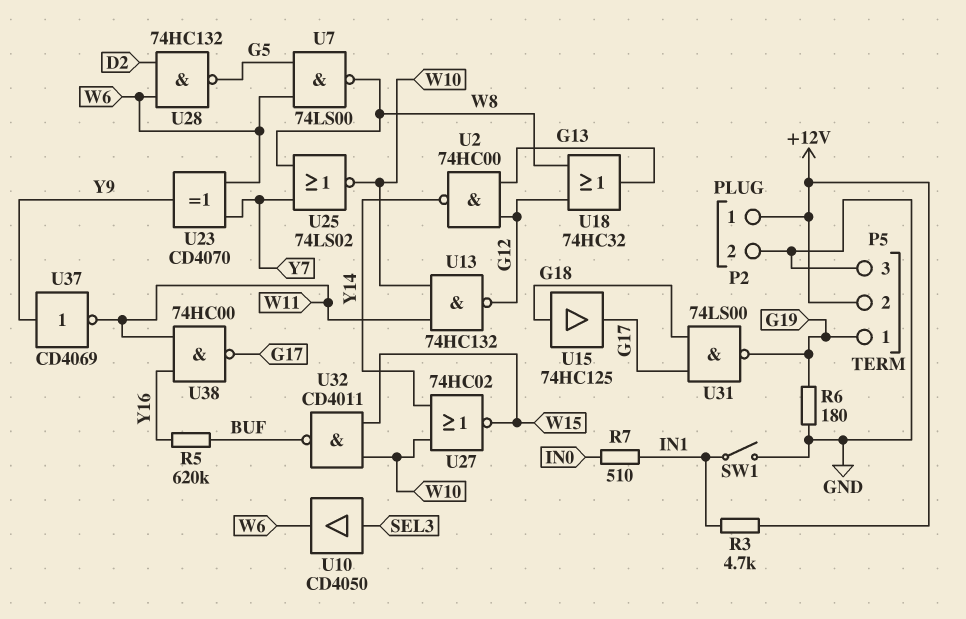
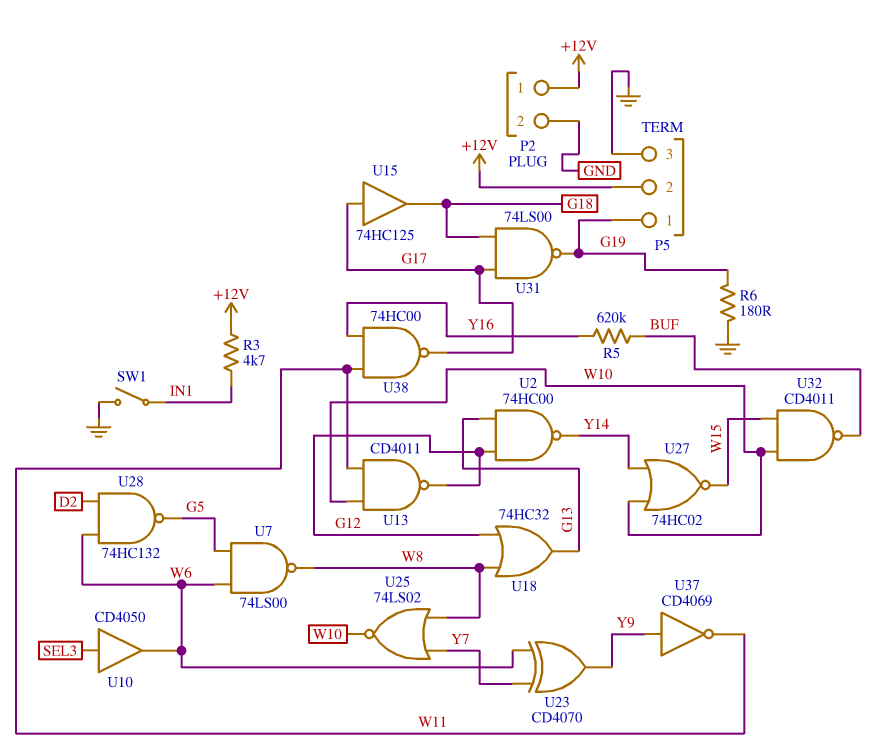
R7: 510 (IN0, IN1) -> none
U13: NAND 74HC132 (in W10, in W11, out G12) -> NAND CD4011 (in W10, in W11, out G12)
U15: buffer 74HC125 (in G18, out G17) -> buffer 74HC125 (in G17, out G18)

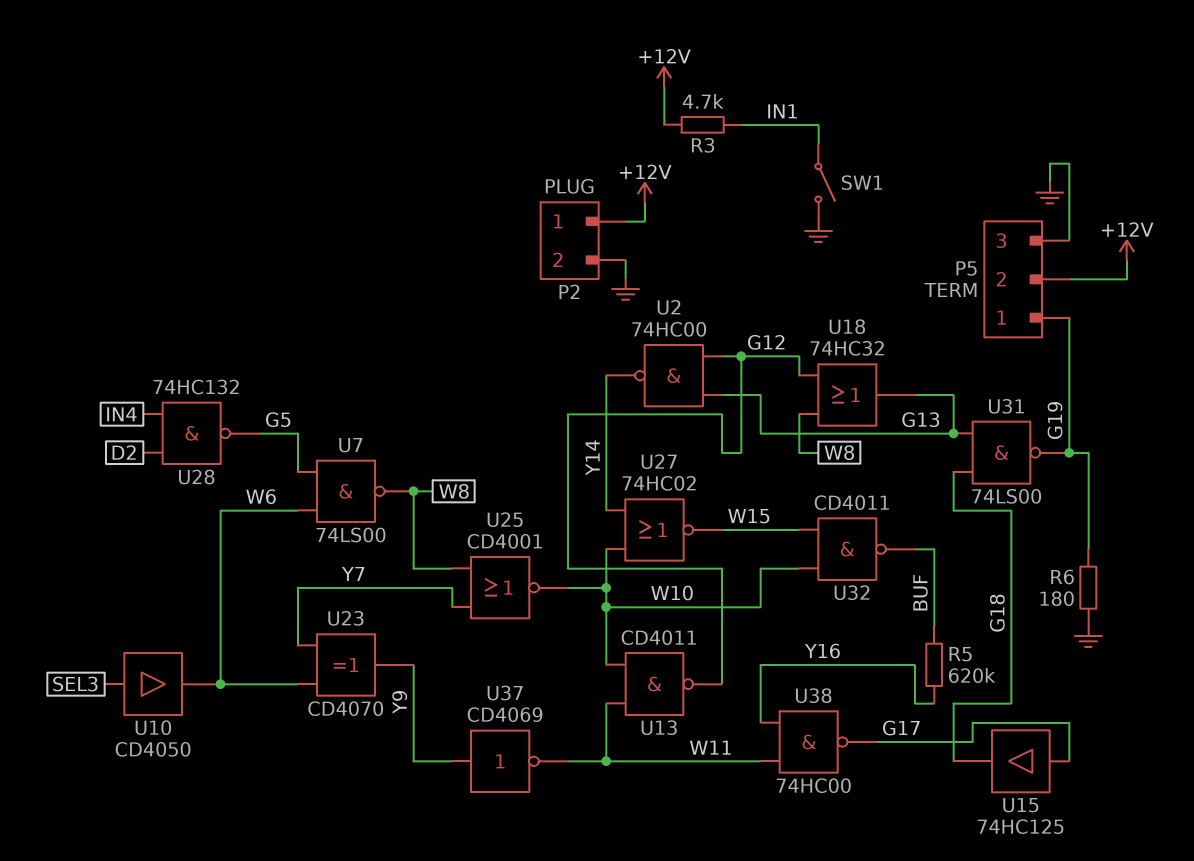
U25: NOR 74LS02 (in W8, in Y7, out W10) -> NOR CD4001 (in W8, in Y7, out W10)
U28: NAND 74HC132 (in D2, in W6, out G5) -> NAND 74HC132 (in D2, in IN4, out G5)
U31: NAND 74LS00 (in G17, in G18, out G19) -> NAND 74LS00 (in G13, in G18, out G19)

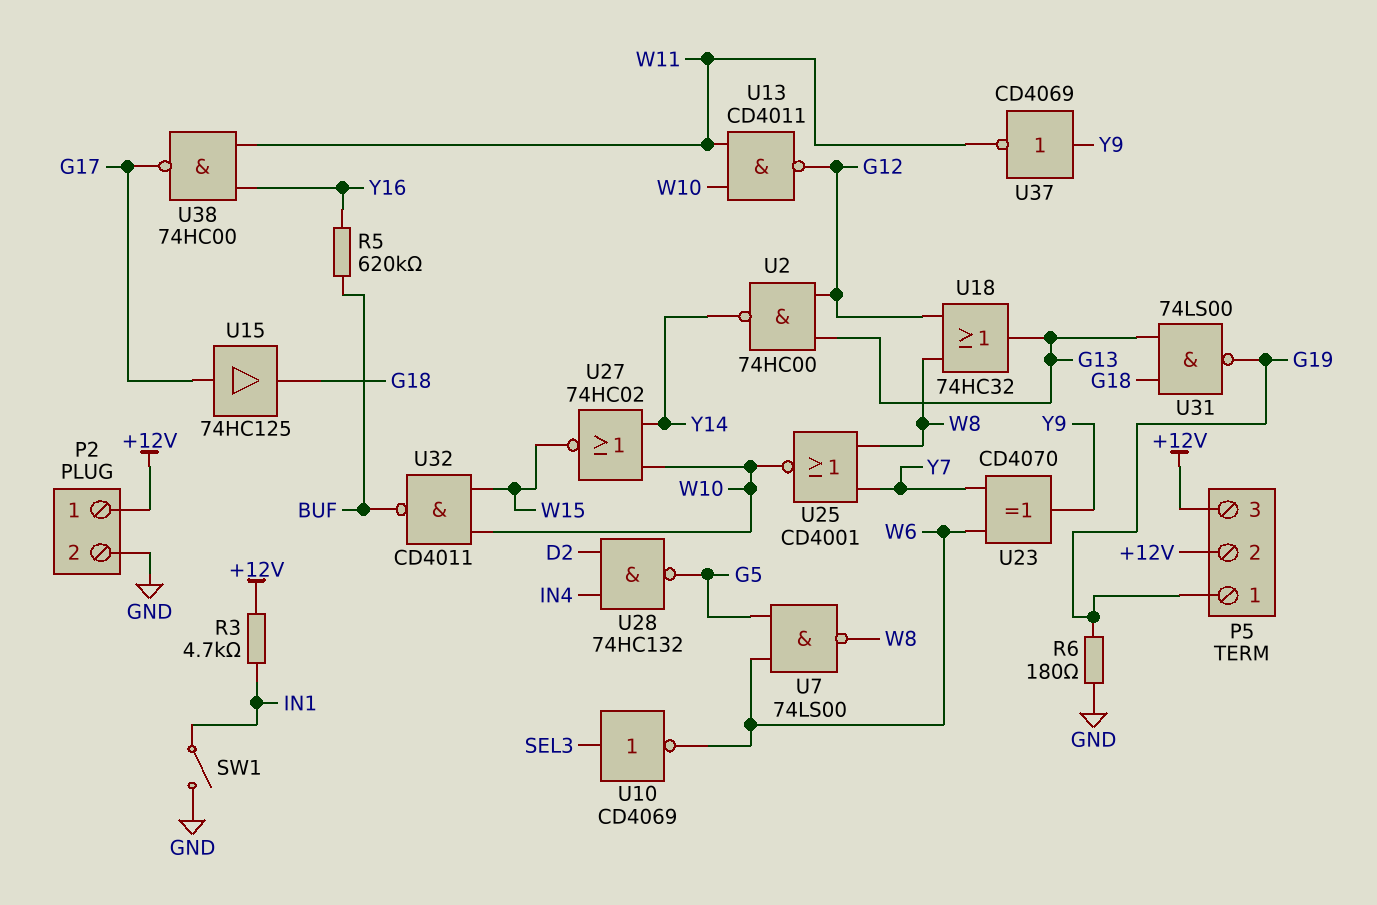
P5 pin 3: GND -> +12V
U10: buffer CD4050 (in SEL3, out W6) -> NOT CD4069 (in SEL3, out W6)

